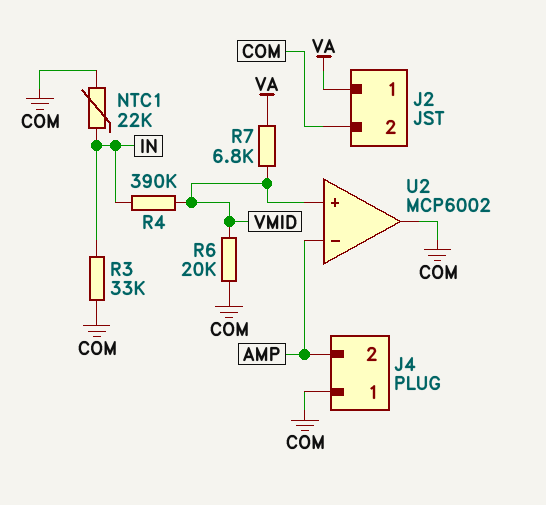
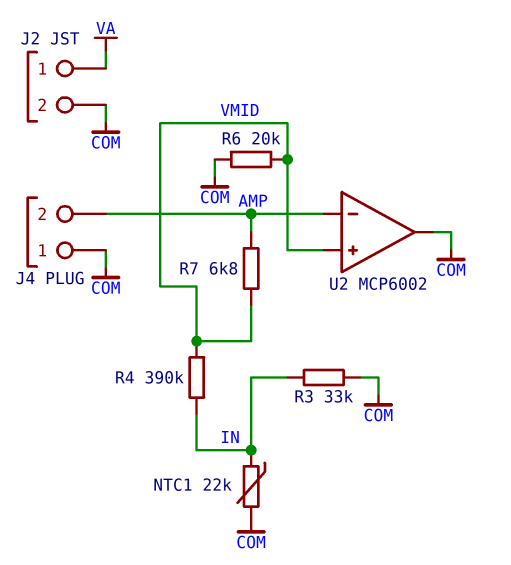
R7: 6.8k (VA, VMID) -> 6.8k (AMP, VMID)

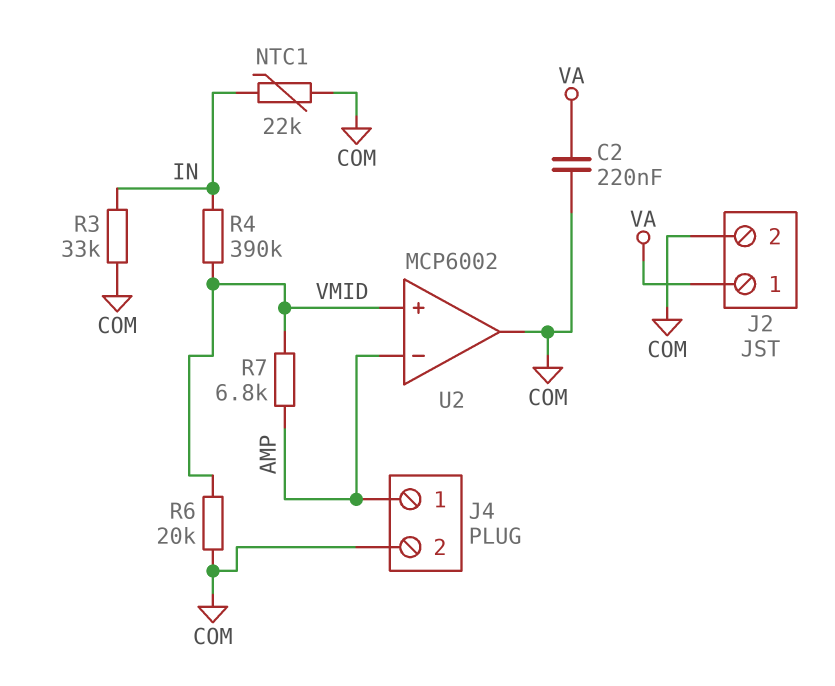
C2: none -> 220nF (COM, VA)
J4 pin 1: COM -> AMP
J4 pin 2: AMP -> COM

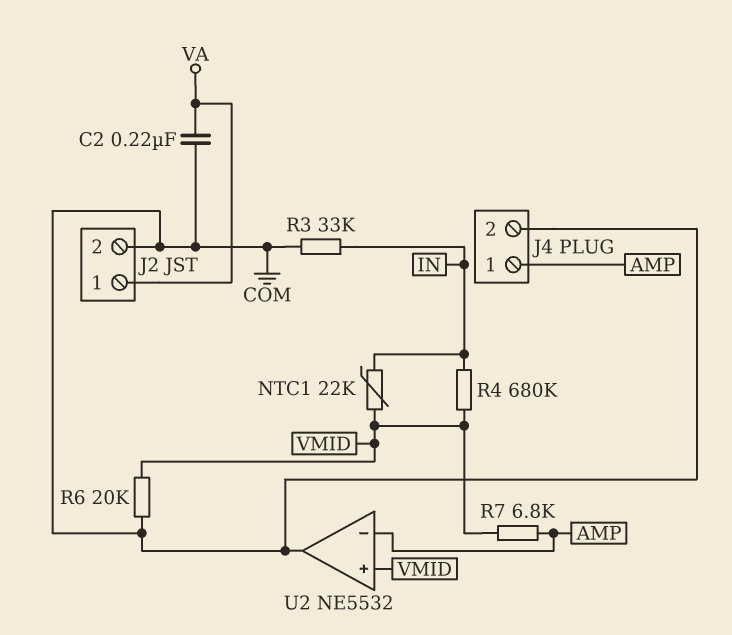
NTC1: 22k (COM, IN) -> 22k (IN, VMID)
R4: 390k (IN, VMID) -> 680k (IN, VMID)
U2: MCP6002 -> NE5532

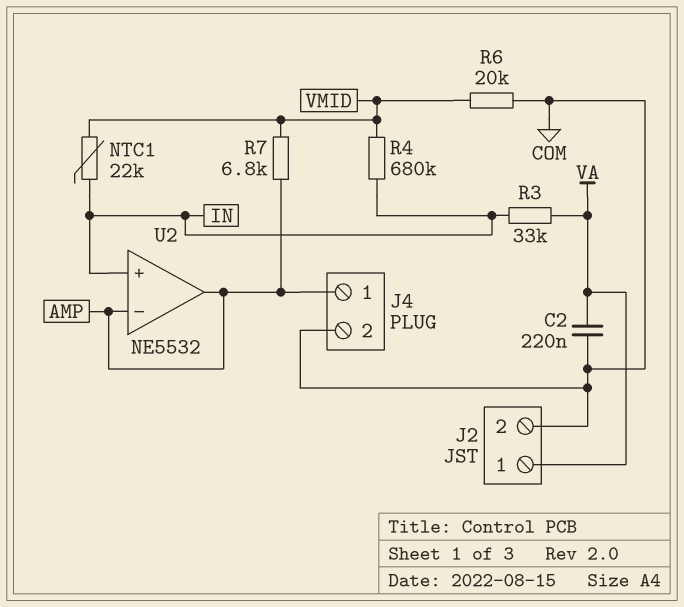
R3: 33k (COM, IN) -> 33k (IN, VA)
U2 pin in+: VMID -> IN
U2 pin out: COM -> AMP

